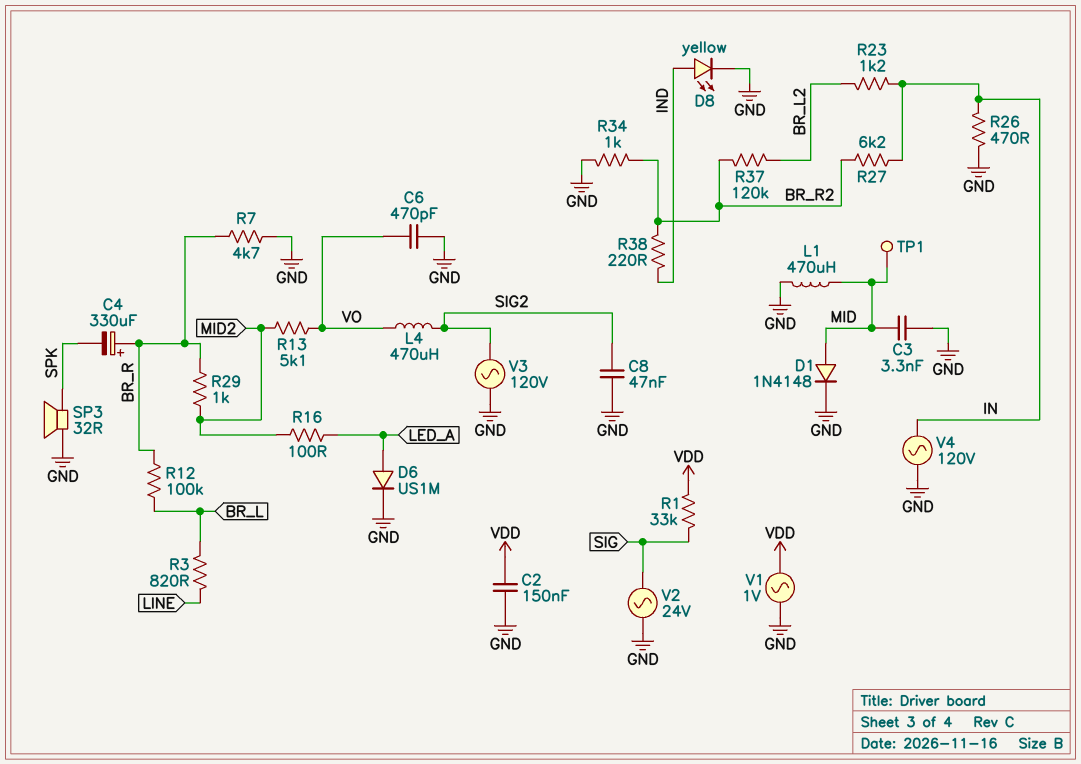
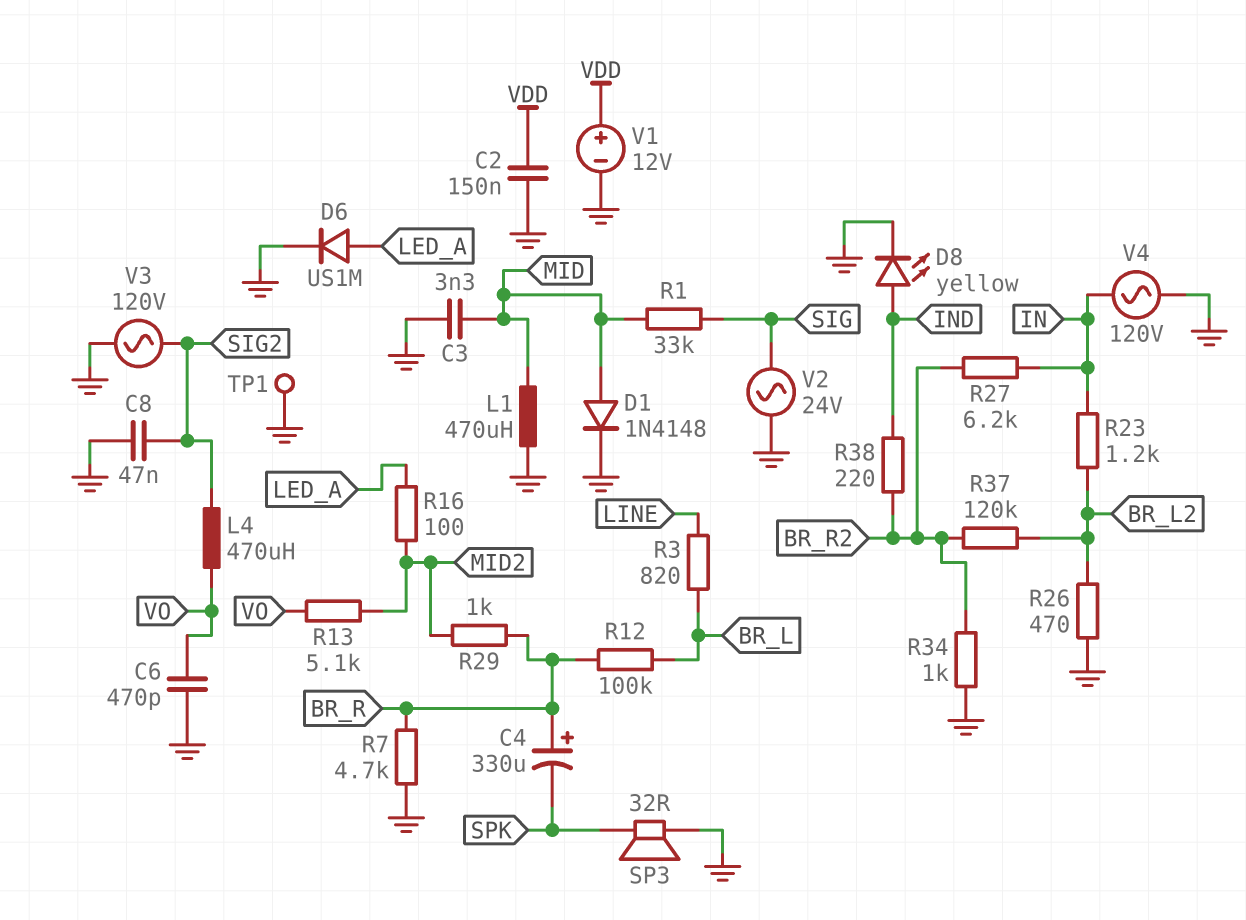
R1: 33k (SIG, VDD) -> 33k (MID, SIG)
R26: 470 (GND, IN) -> 470 (BR_L2, GND)
TP1: test point (MID) -> test point (GND)
V1: AC 1V (GND, VDD) -> 12V (plus VDD, minus GND)

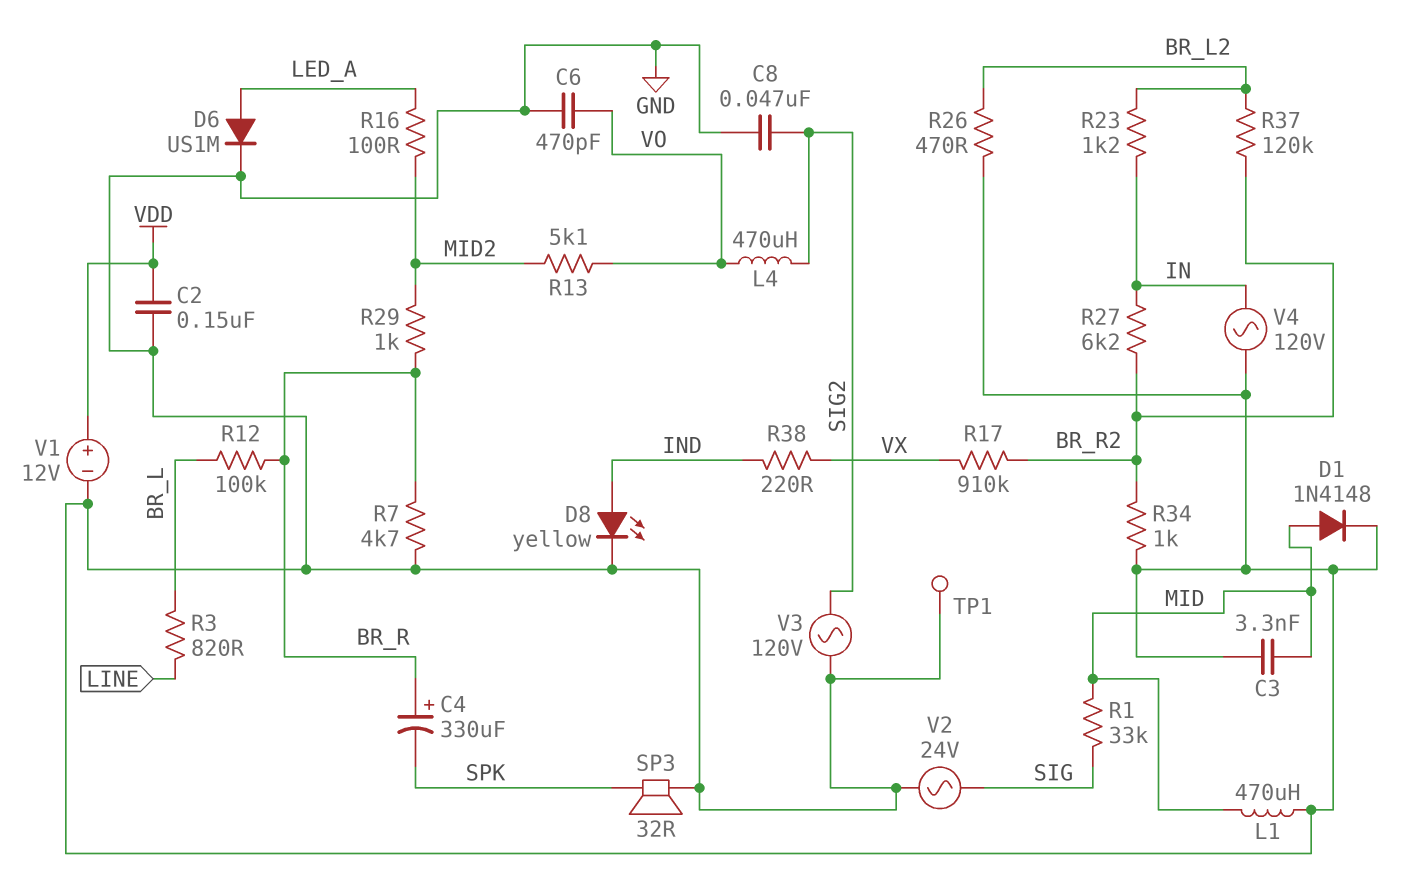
R17: none -> 910k (BR_R2, VX)
R38: 220 (BR_R2, IND) -> 220 (IND, VX)

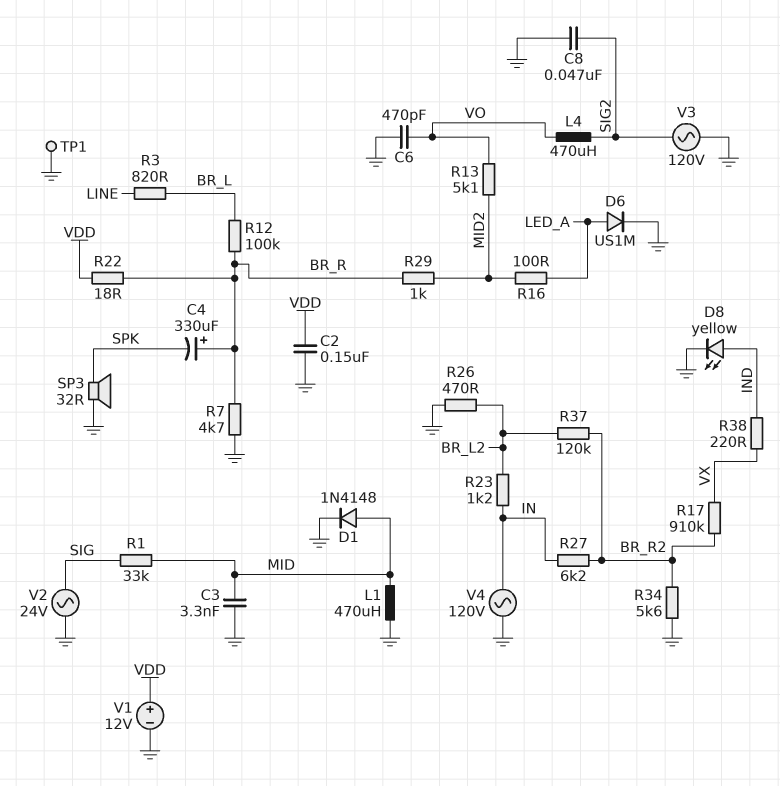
R22: none -> 18 (BR_R, VDD)
R34: 1k (BR_R2, GND) -> 5.6k (BR_R2, GND)

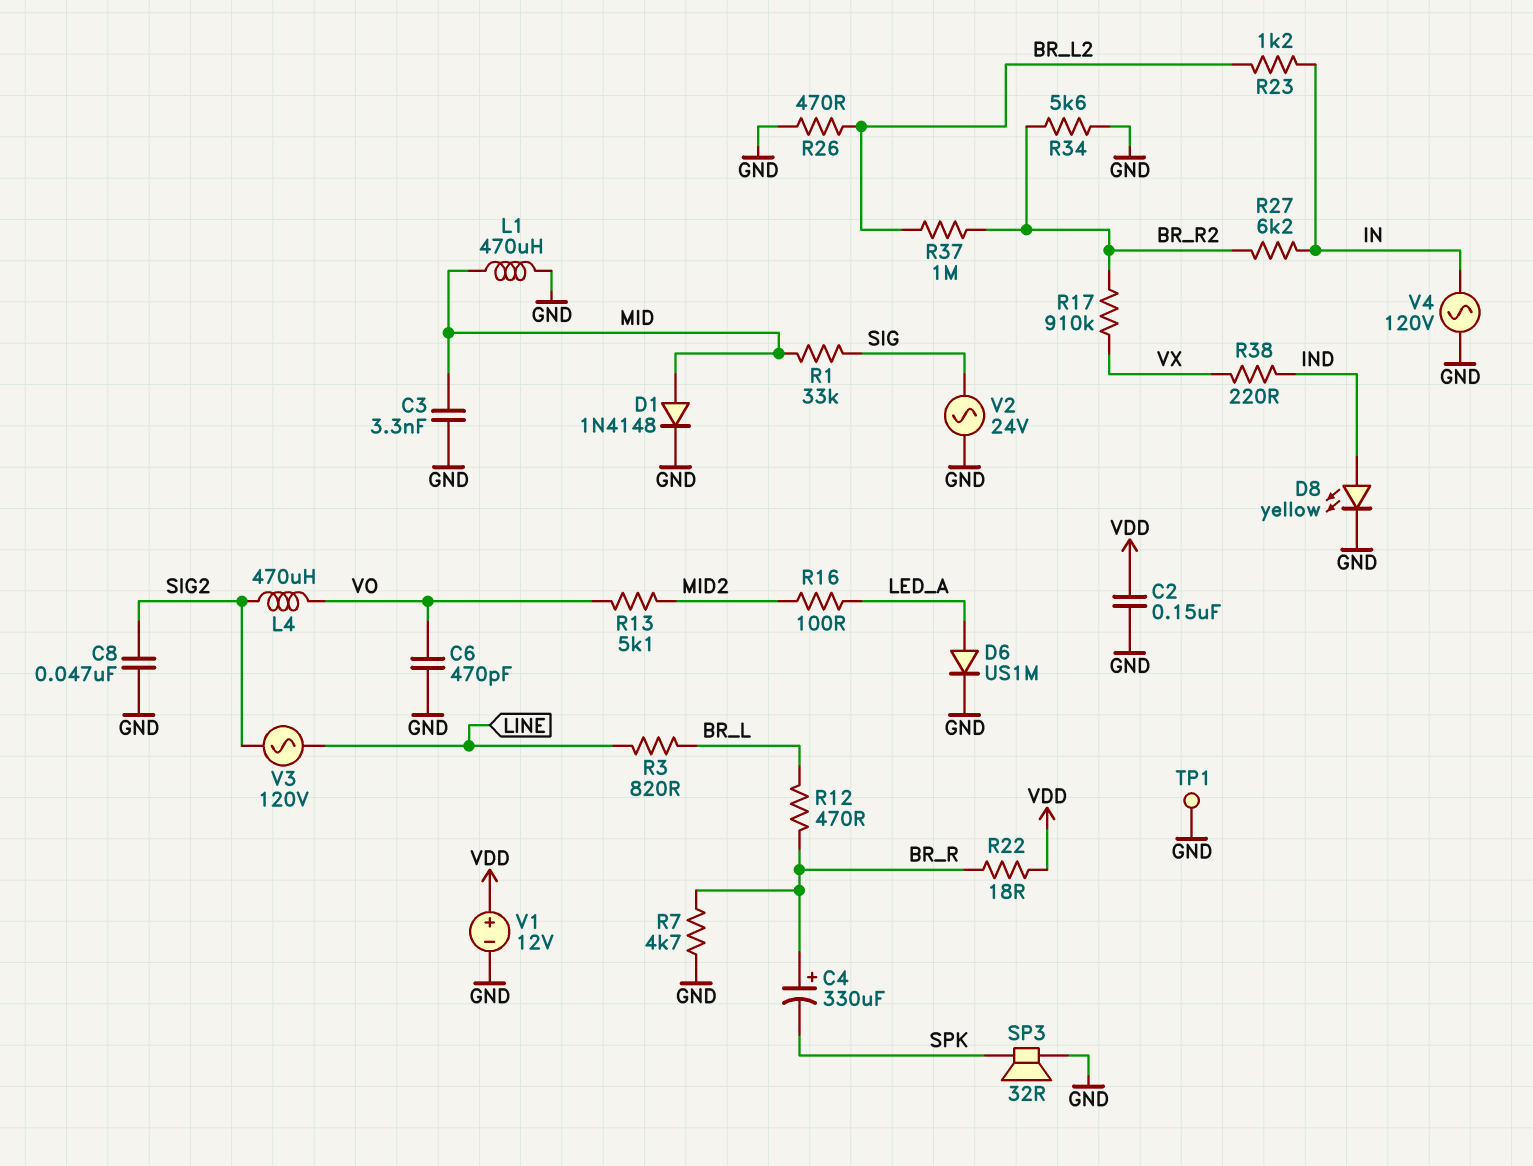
R12: 100k (BR_L, BR_R) -> 470 (BR_L, BR_R)
R29: 1k (BR_R, MID2) -> none
R37: 120k (BR_L2, BR_R2) -> 1M (BR_L2, BR_R2)
V3: AC 120V (GND, SIG2) -> AC 120V (LINE, SIG2)

